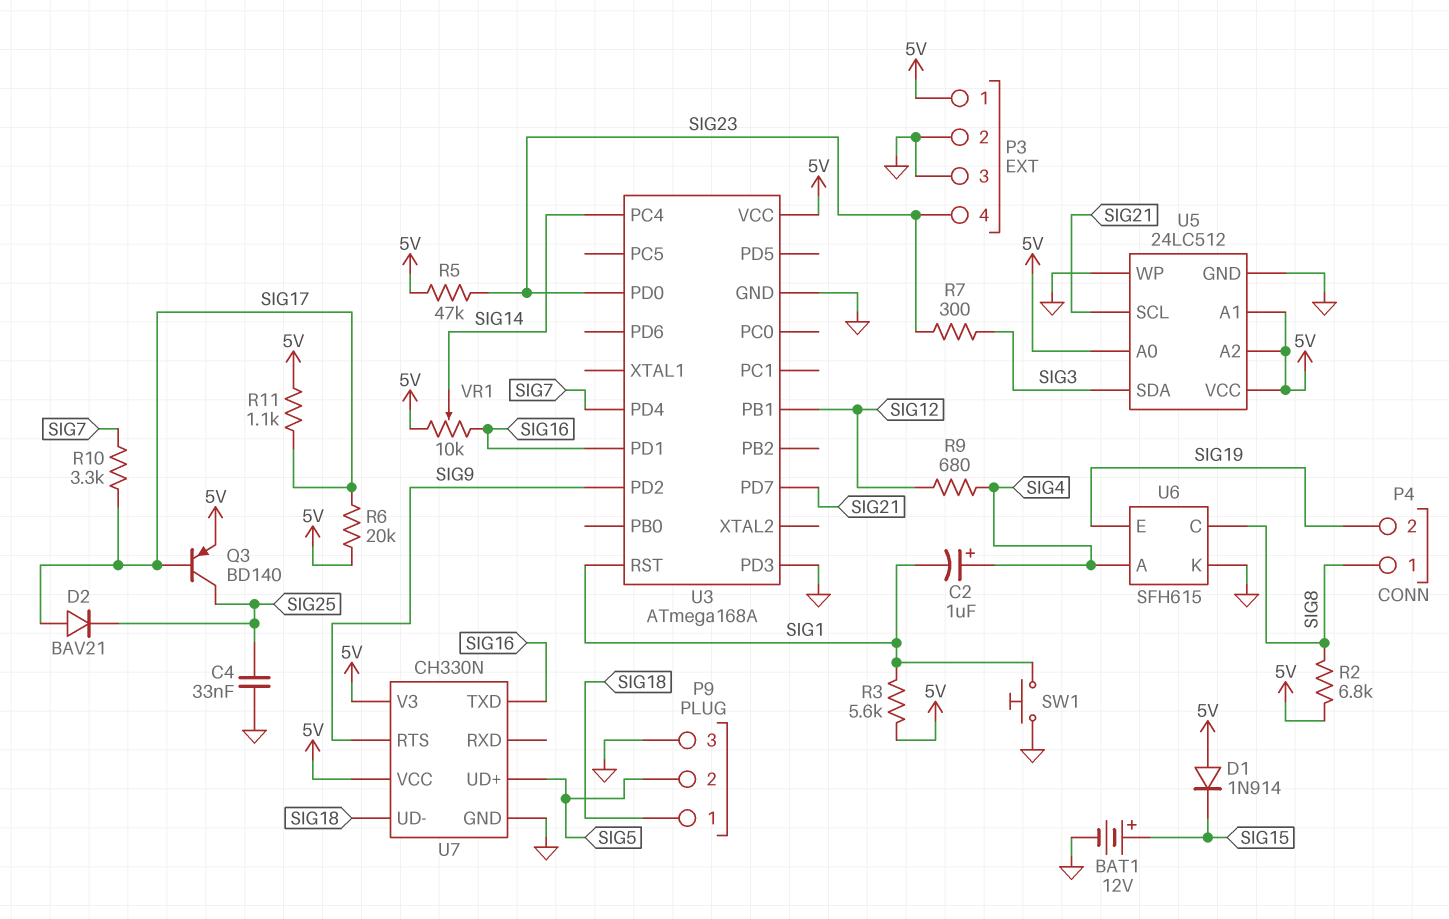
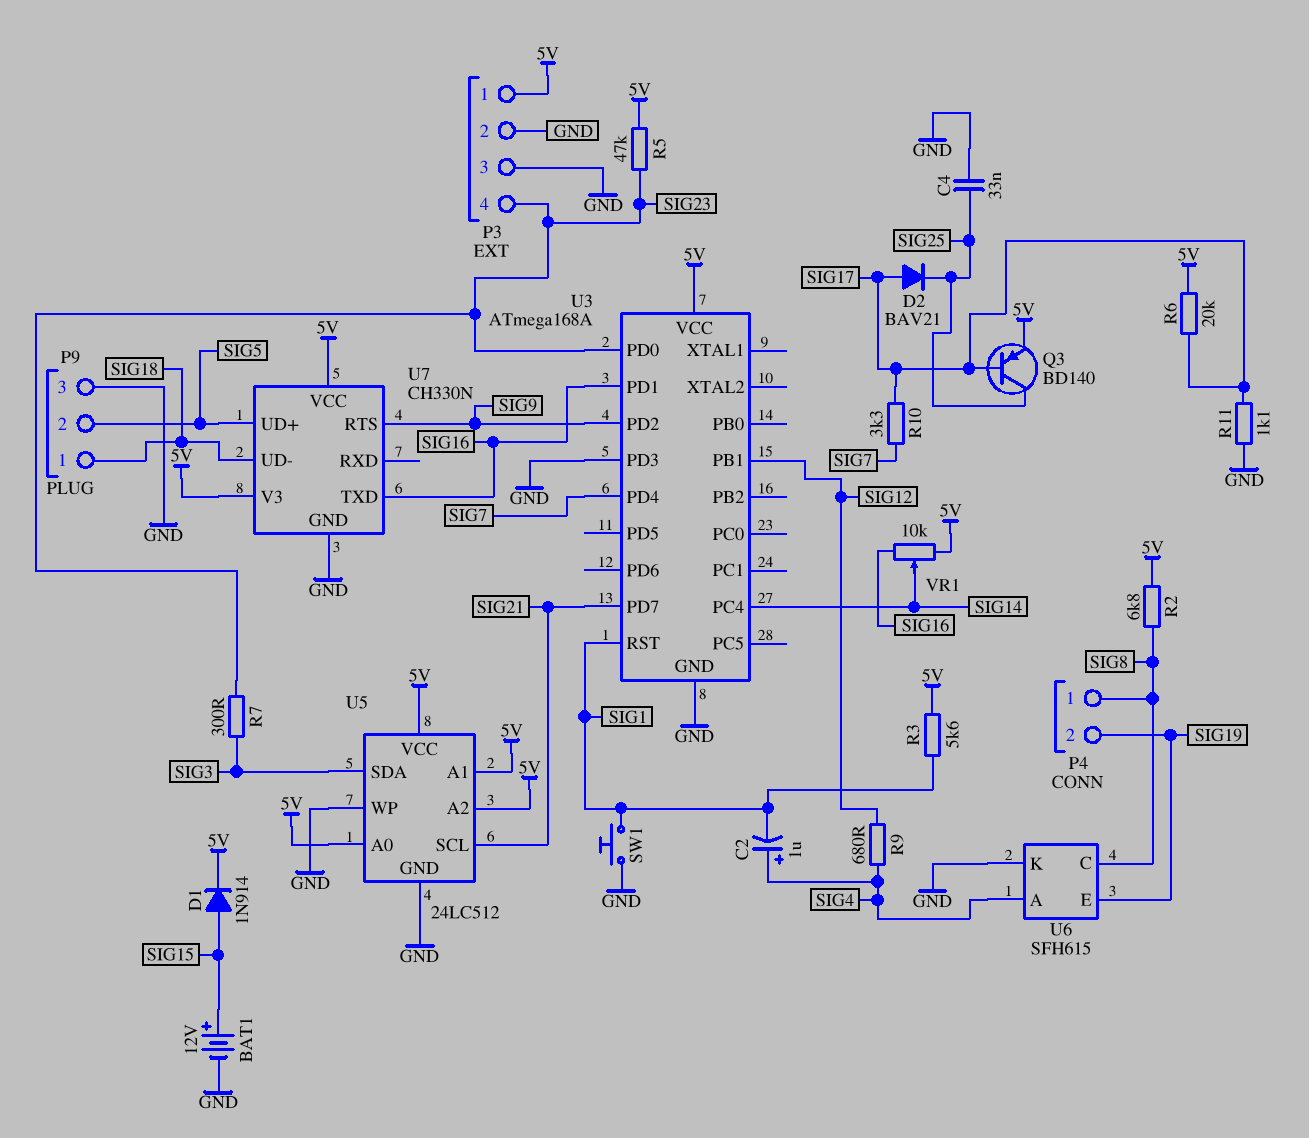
D1: diode 1N914 (A 5V, K SIG15) -> diode 1N914 (A SIG15, K 5V)
R11: 1.1k (5V, SIG17) -> 1.1k (GND, SIG17)

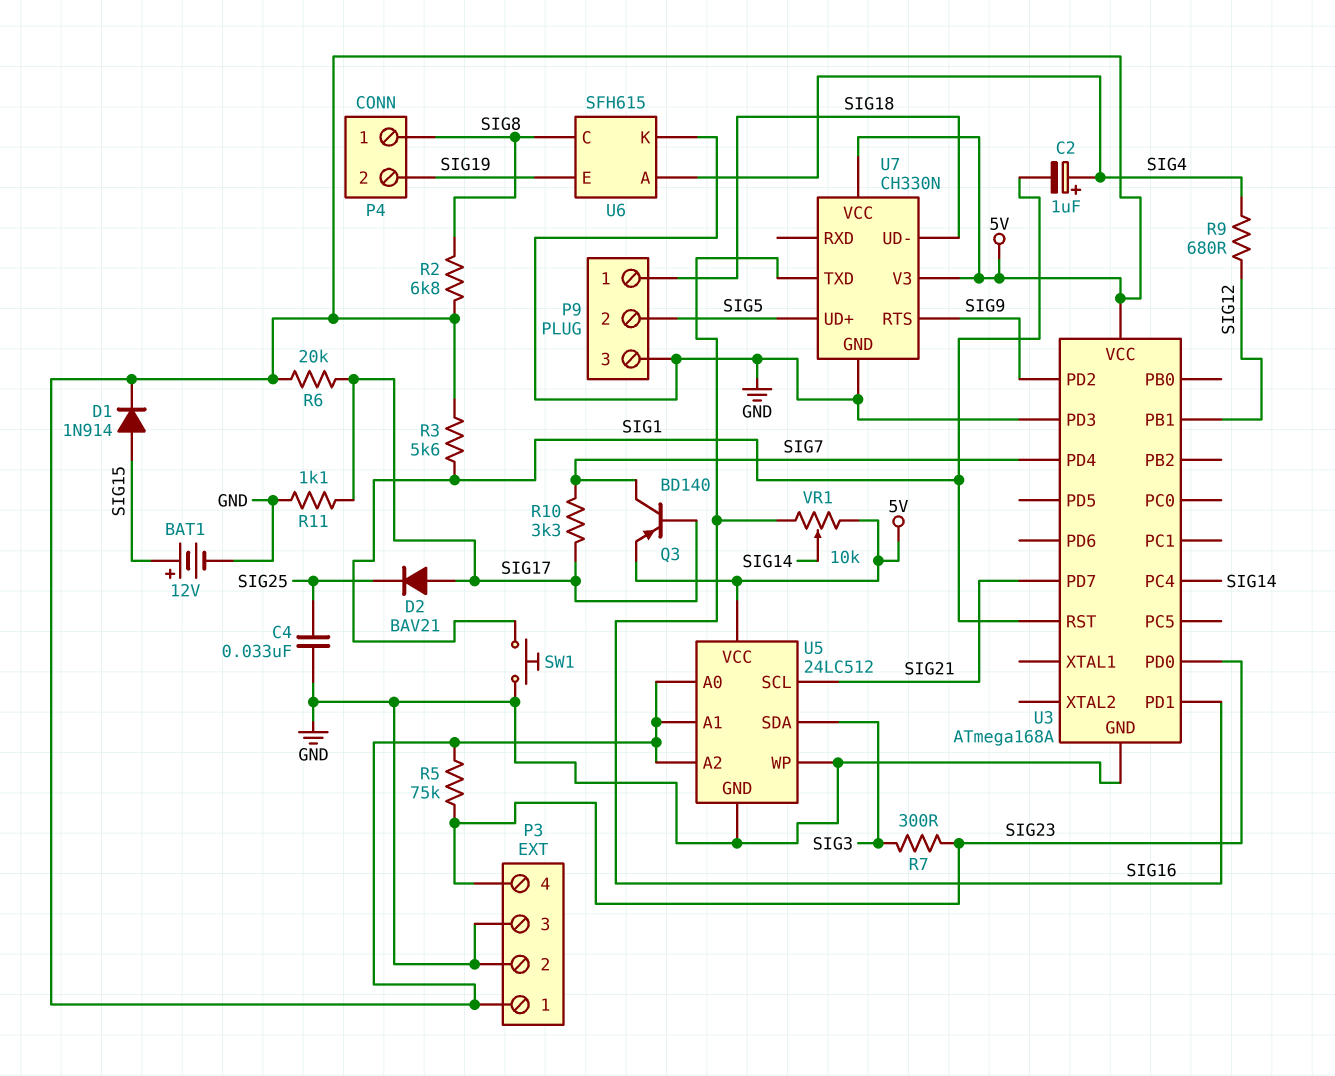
Q3: PNP BD140 (B SIG17, C SIG25, E 5V) -> PNP BD140 (B SIG17, C SIG7, E 5V)
R5: 47k (5V, SIG23) -> 75k (5V, SIG23)

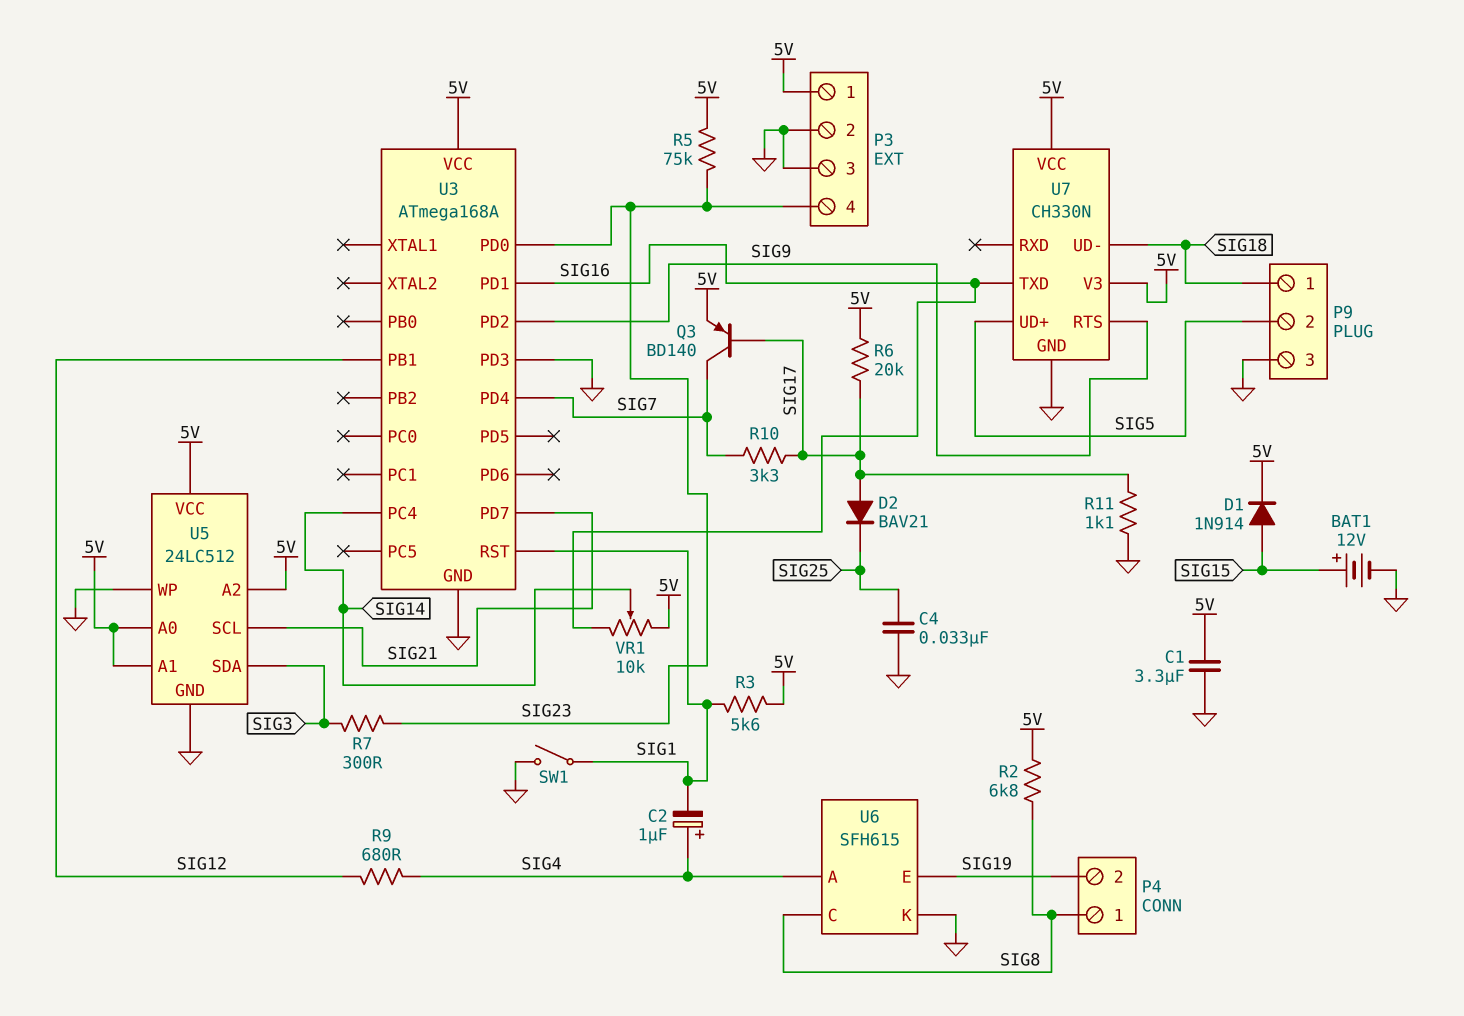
C1: none -> 3.3uF (5V, GND)
SW1: button (GND, SIG1) -> switch (GND, SIG1)

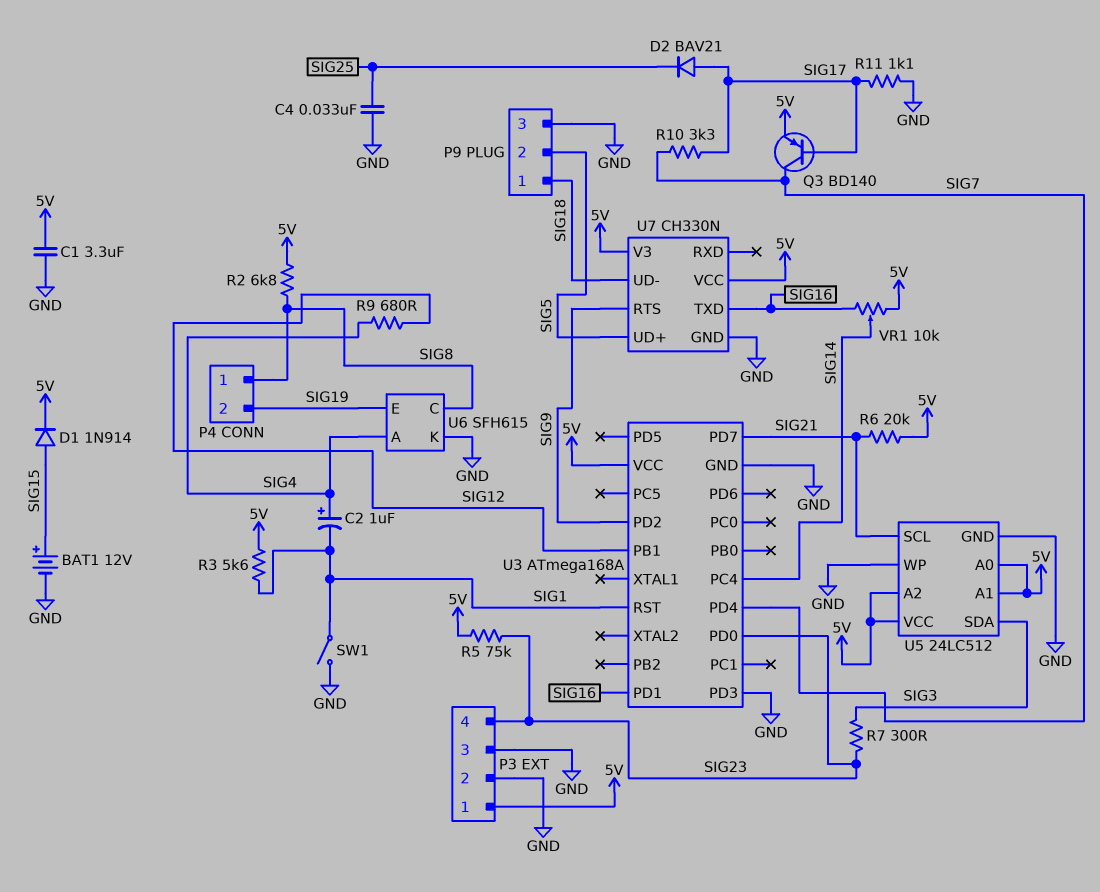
R6: 20k (5V, SIG17) -> 20k (5V, SIG21)

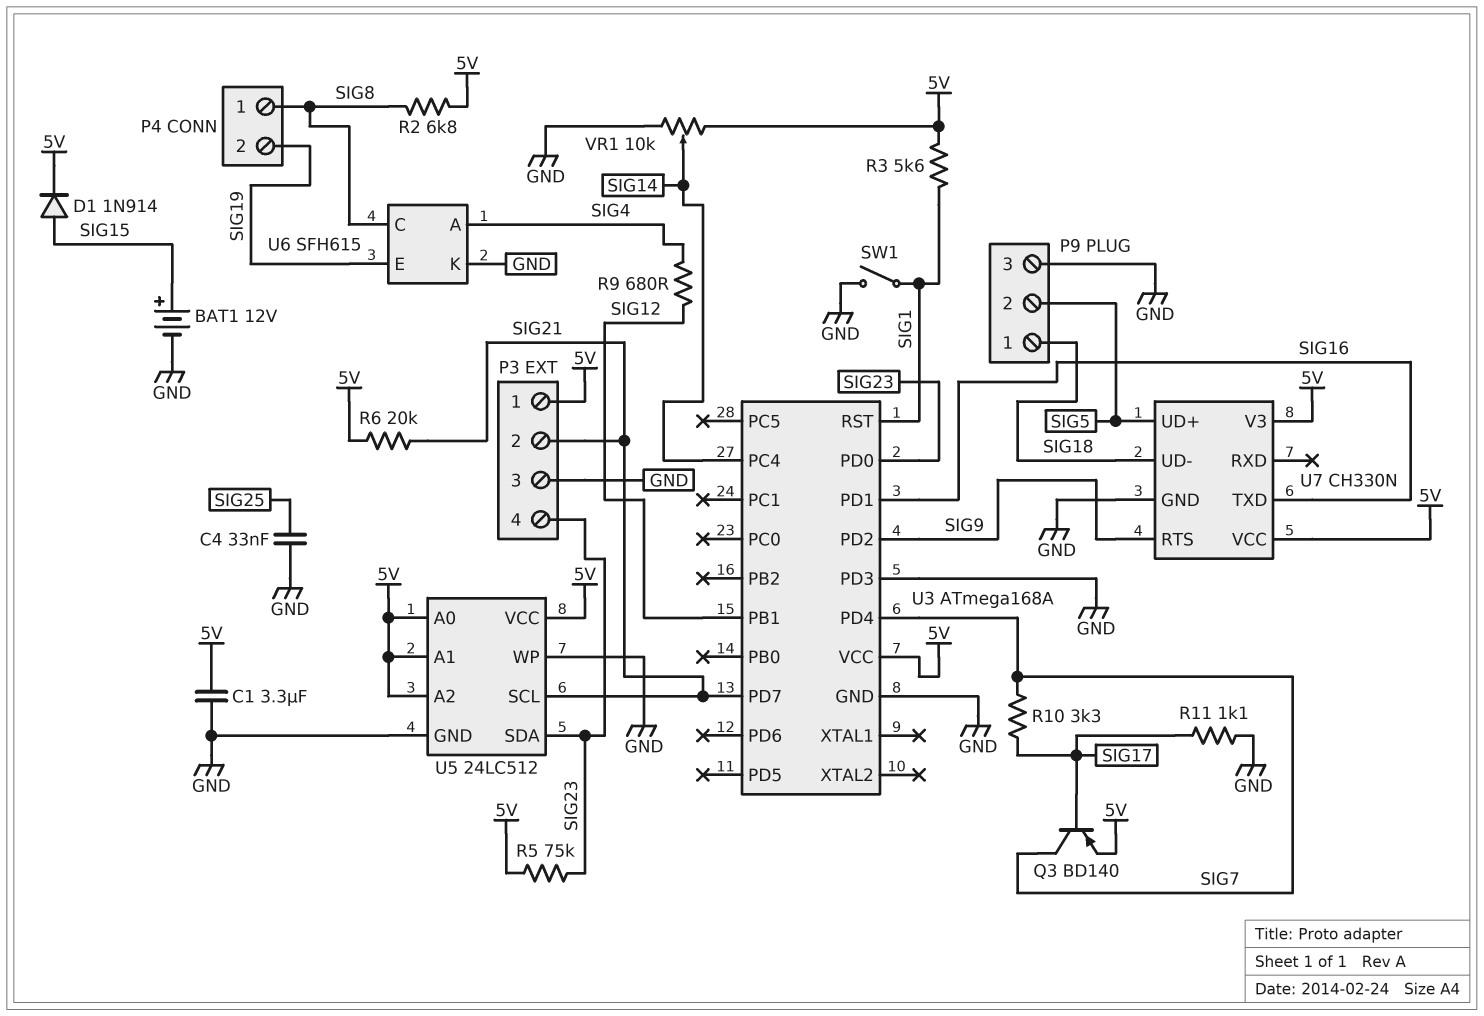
C2: 1uF (plus SIG4, minus SIG1) -> none
D2: diode BAV21 (A SIG17, K SIG25) -> none
P3 pin 2: GND -> SIG21
R7: 300 (SIG3, SIG23) -> none
U5 pin SDA: SIG3 -> SIG23
VR1: 10k (5V, SIG16, wiper SIG14) -> 10k (5V, GND, wiper SIG14)

